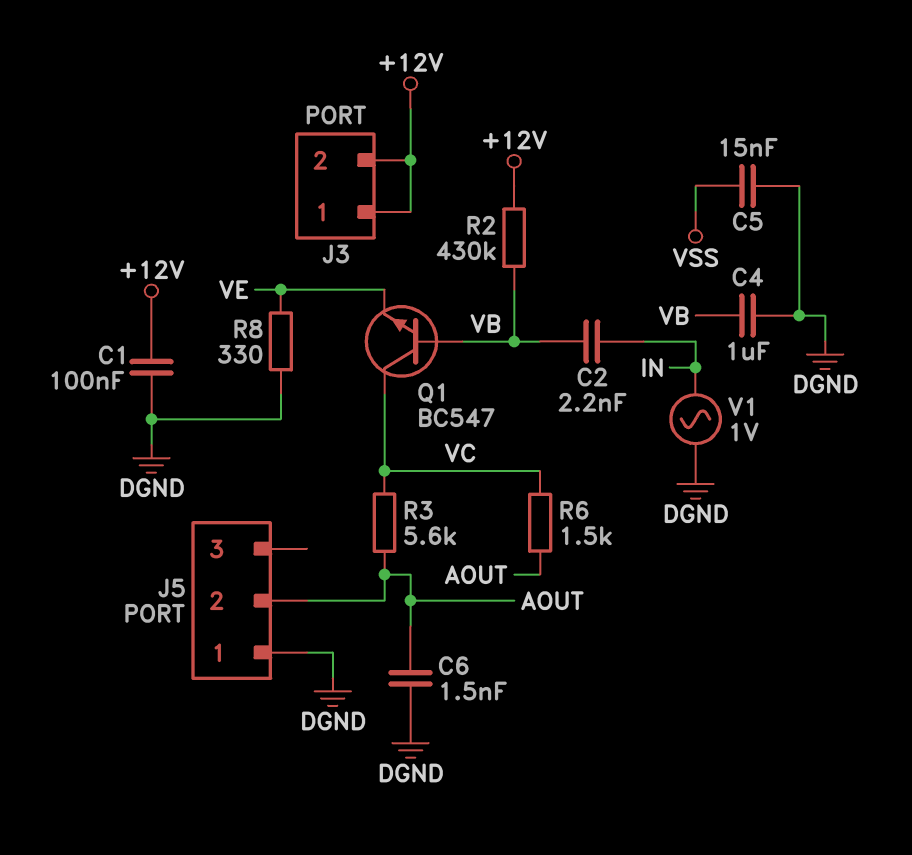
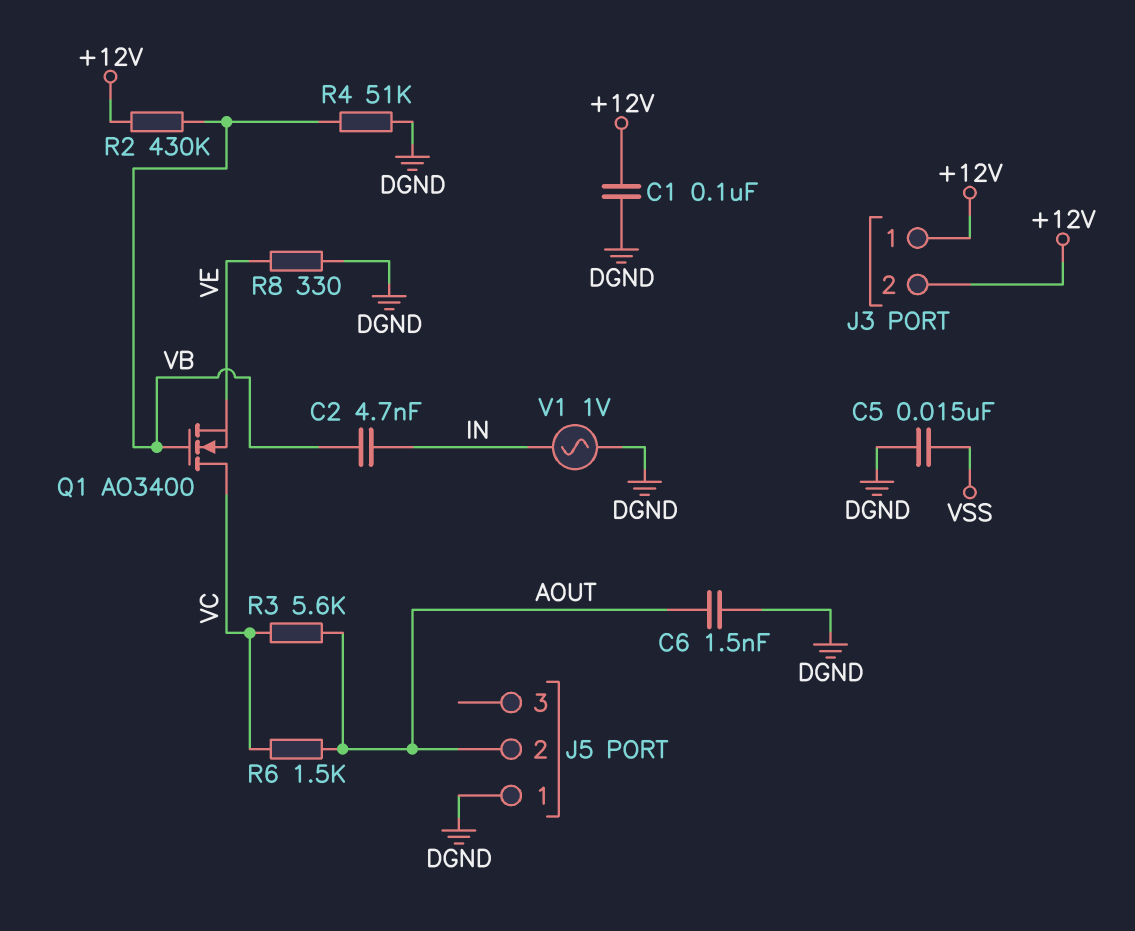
C2: 2.2nF (IN, VB) -> 4.7nF (IN, VB)
C4: 1uF (DGND, VB) -> none
Q1: NPN BC547 (B VB, C VC, E VE) -> NMOS AO3400 (G VB, D VC, S VE)
R4: none -> 51k (DGND, VB)

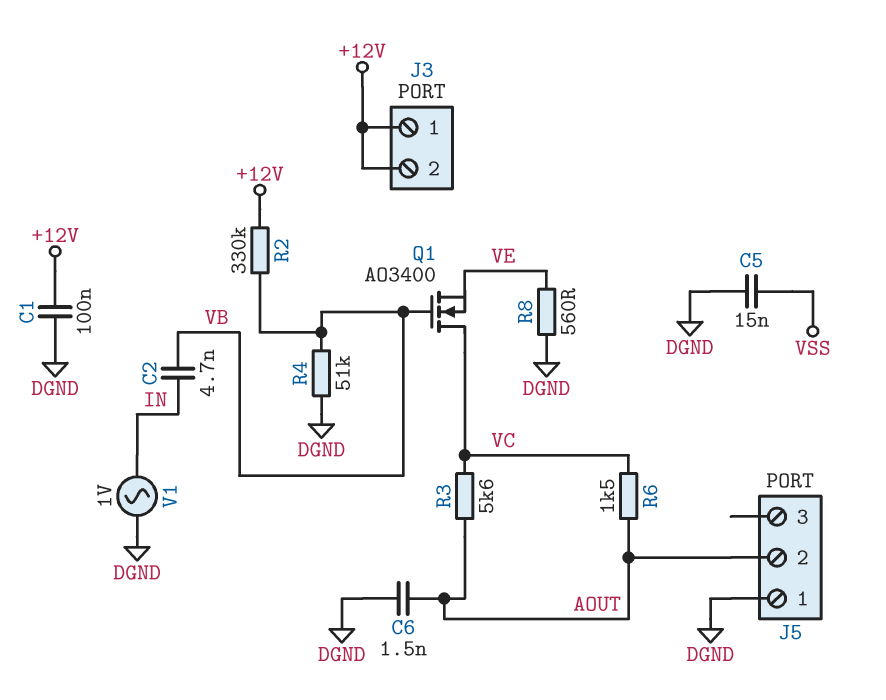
R2: 430k (+12V, VB) -> 330k (+12V, VB)
R8: 330 (DGND, VE) -> 560 (DGND, VE)

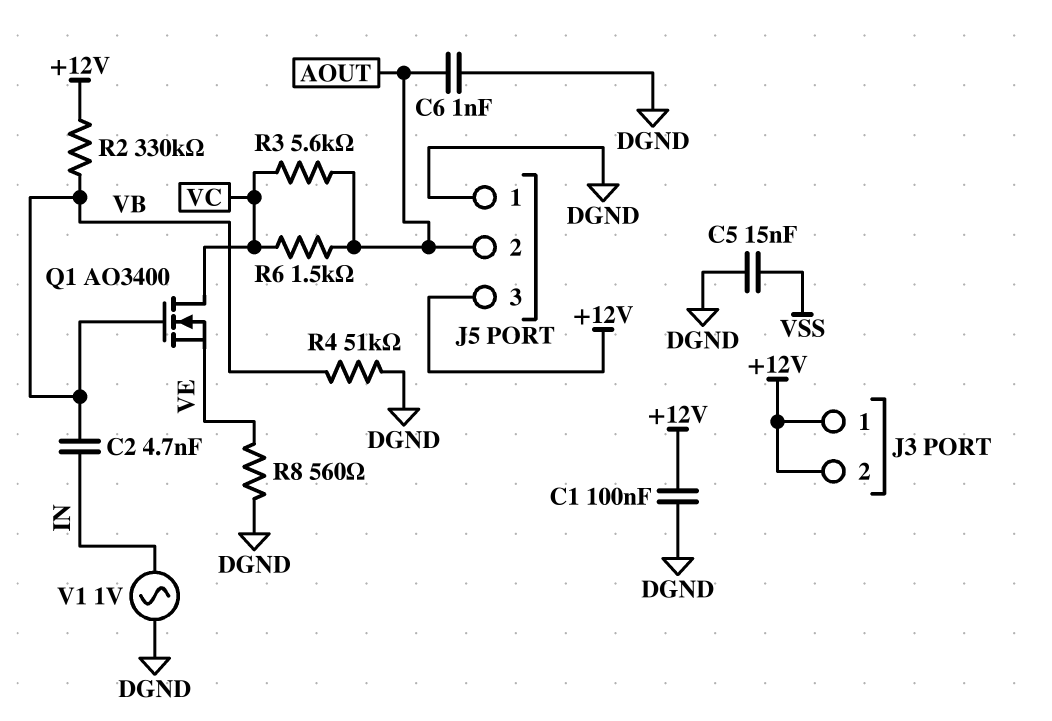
C6: 1.5nF (AOUT, DGND) -> 1nF (AOUT, DGND)
J5 pin 3: none -> +12V

